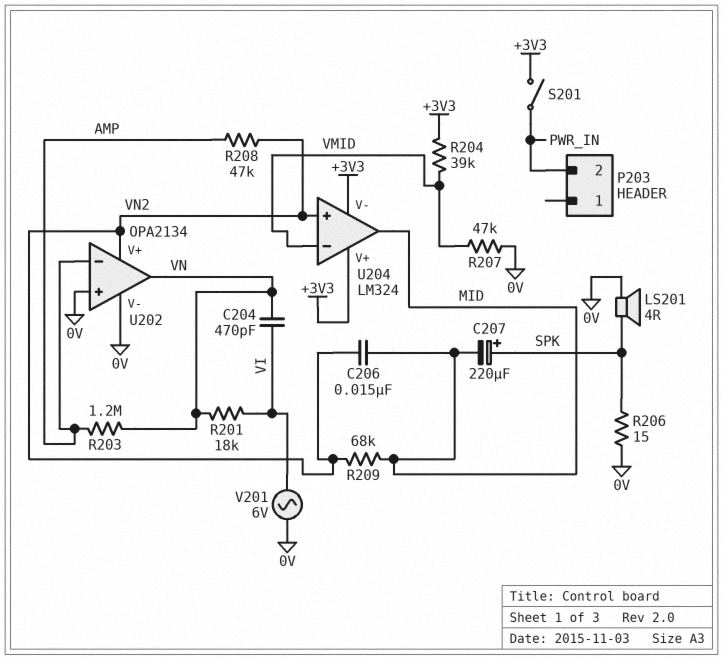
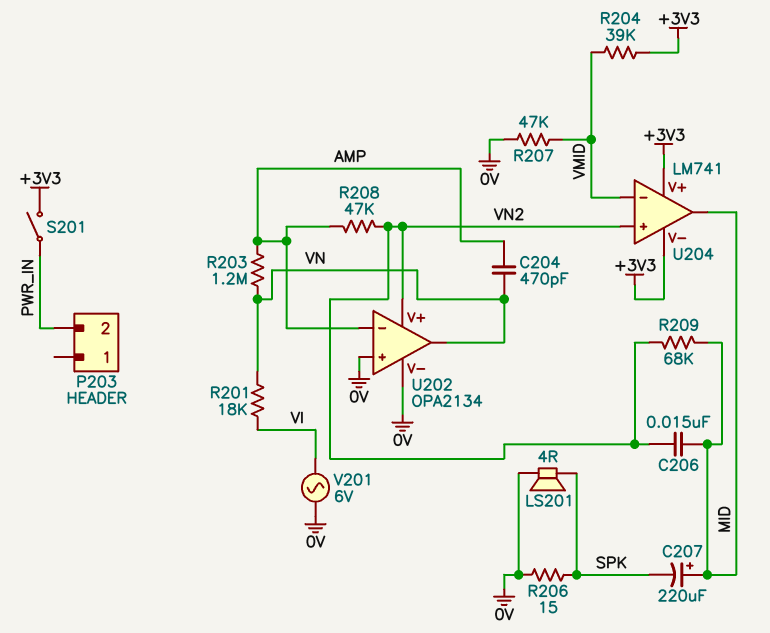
C204: 470pF (VI, VN) -> 470pF (AMP, VN)
C207: 220uF (plus SPK, minus MID) -> 220uF (plus MID, minus SPK)
U204: LM324 -> LM741

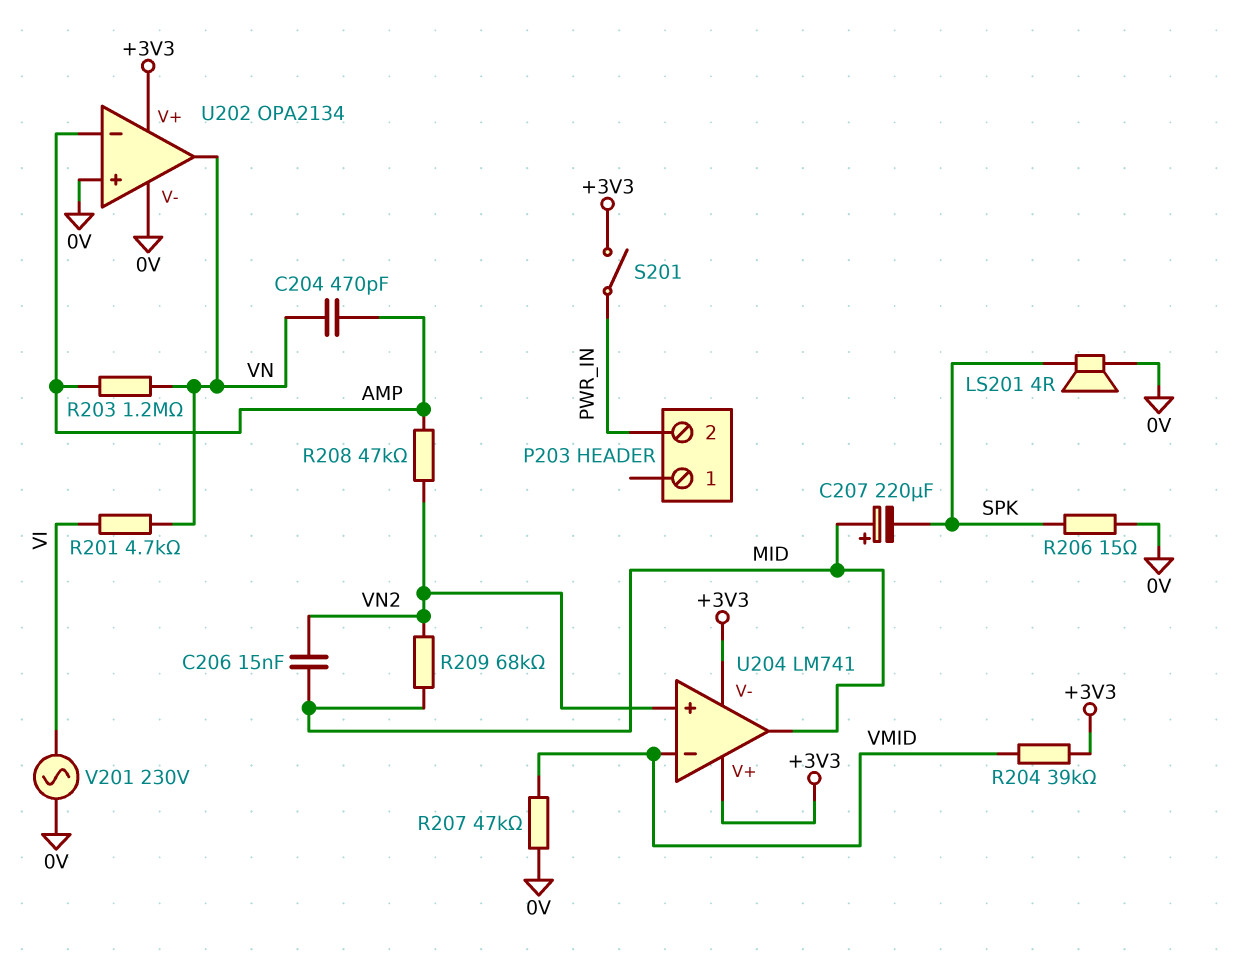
R201: 18k (VI, VN) -> 4.7k (VI, VN)
U202 pin V+: VN2 -> +3V3
V201: AC 6V (0V, VI) -> AC 230V (0V, VI)

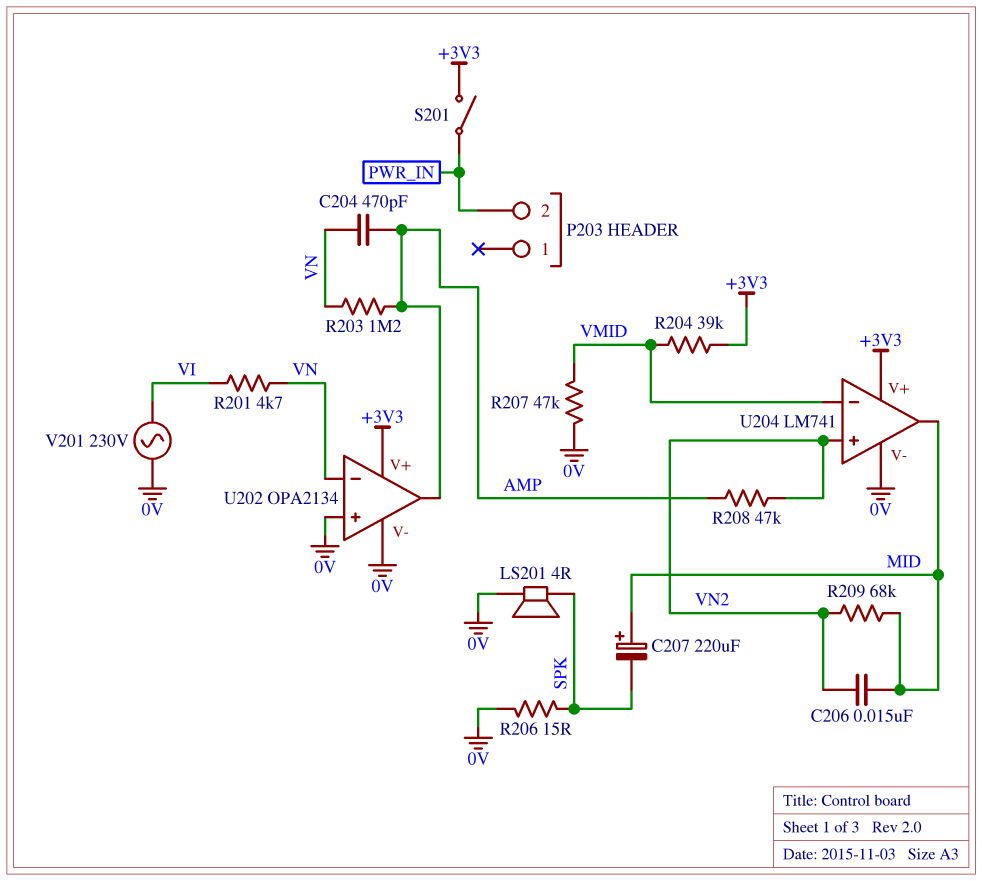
U202 pin in-: AMP -> VN
U202 pin out: VN -> AMP
U204 pin V-: +3V3 -> 0V

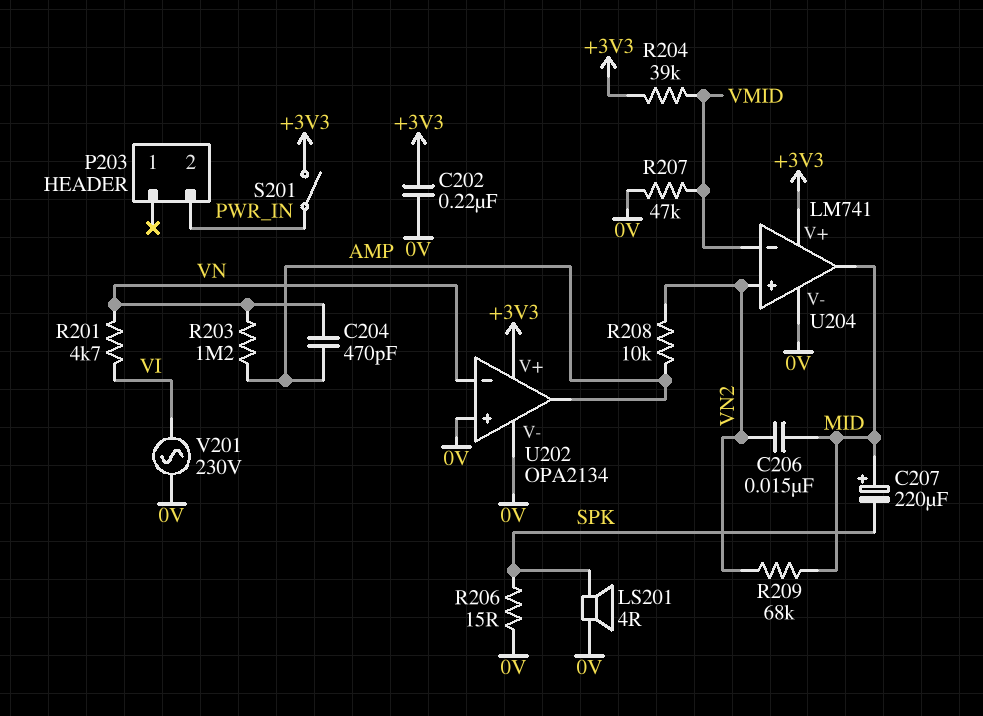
C202: none -> 220nF (+3V3, 0V)
R208: 47k (AMP, VN2) -> 10k (AMP, VN2)

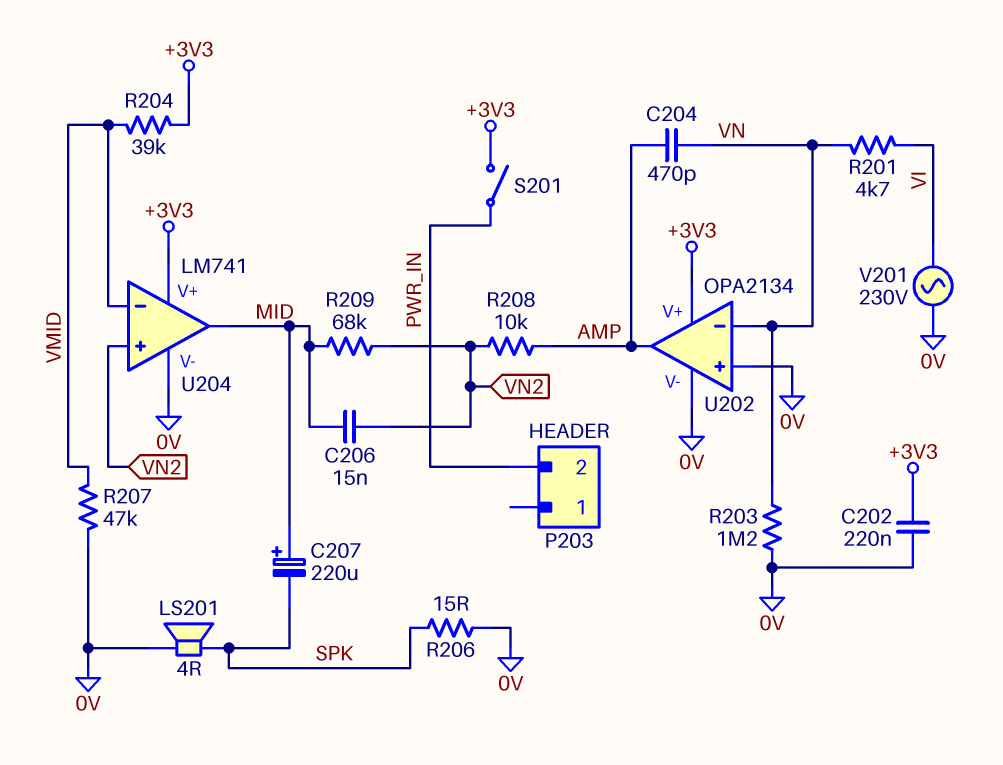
R203: 1.2M (AMP, VN) -> 1.2M (0V, VN)

